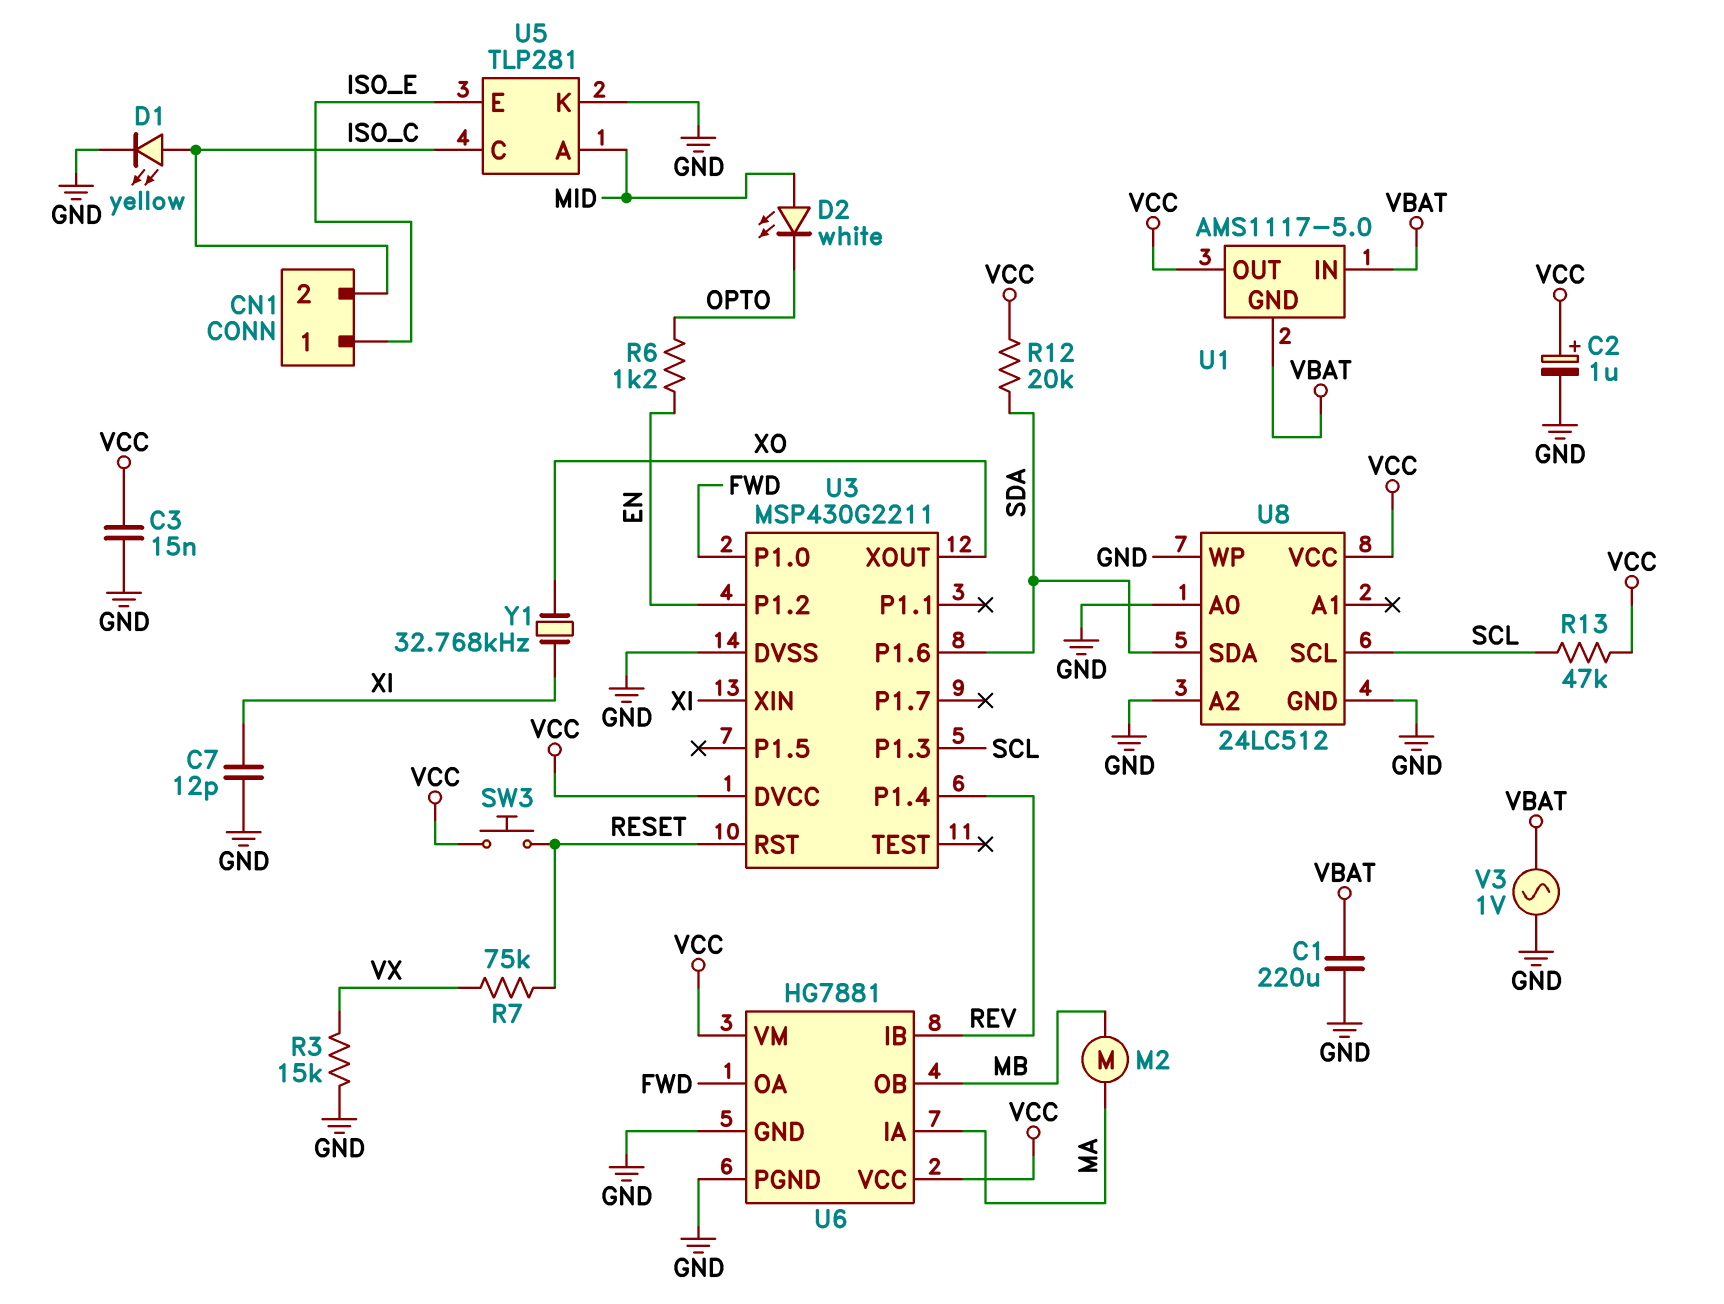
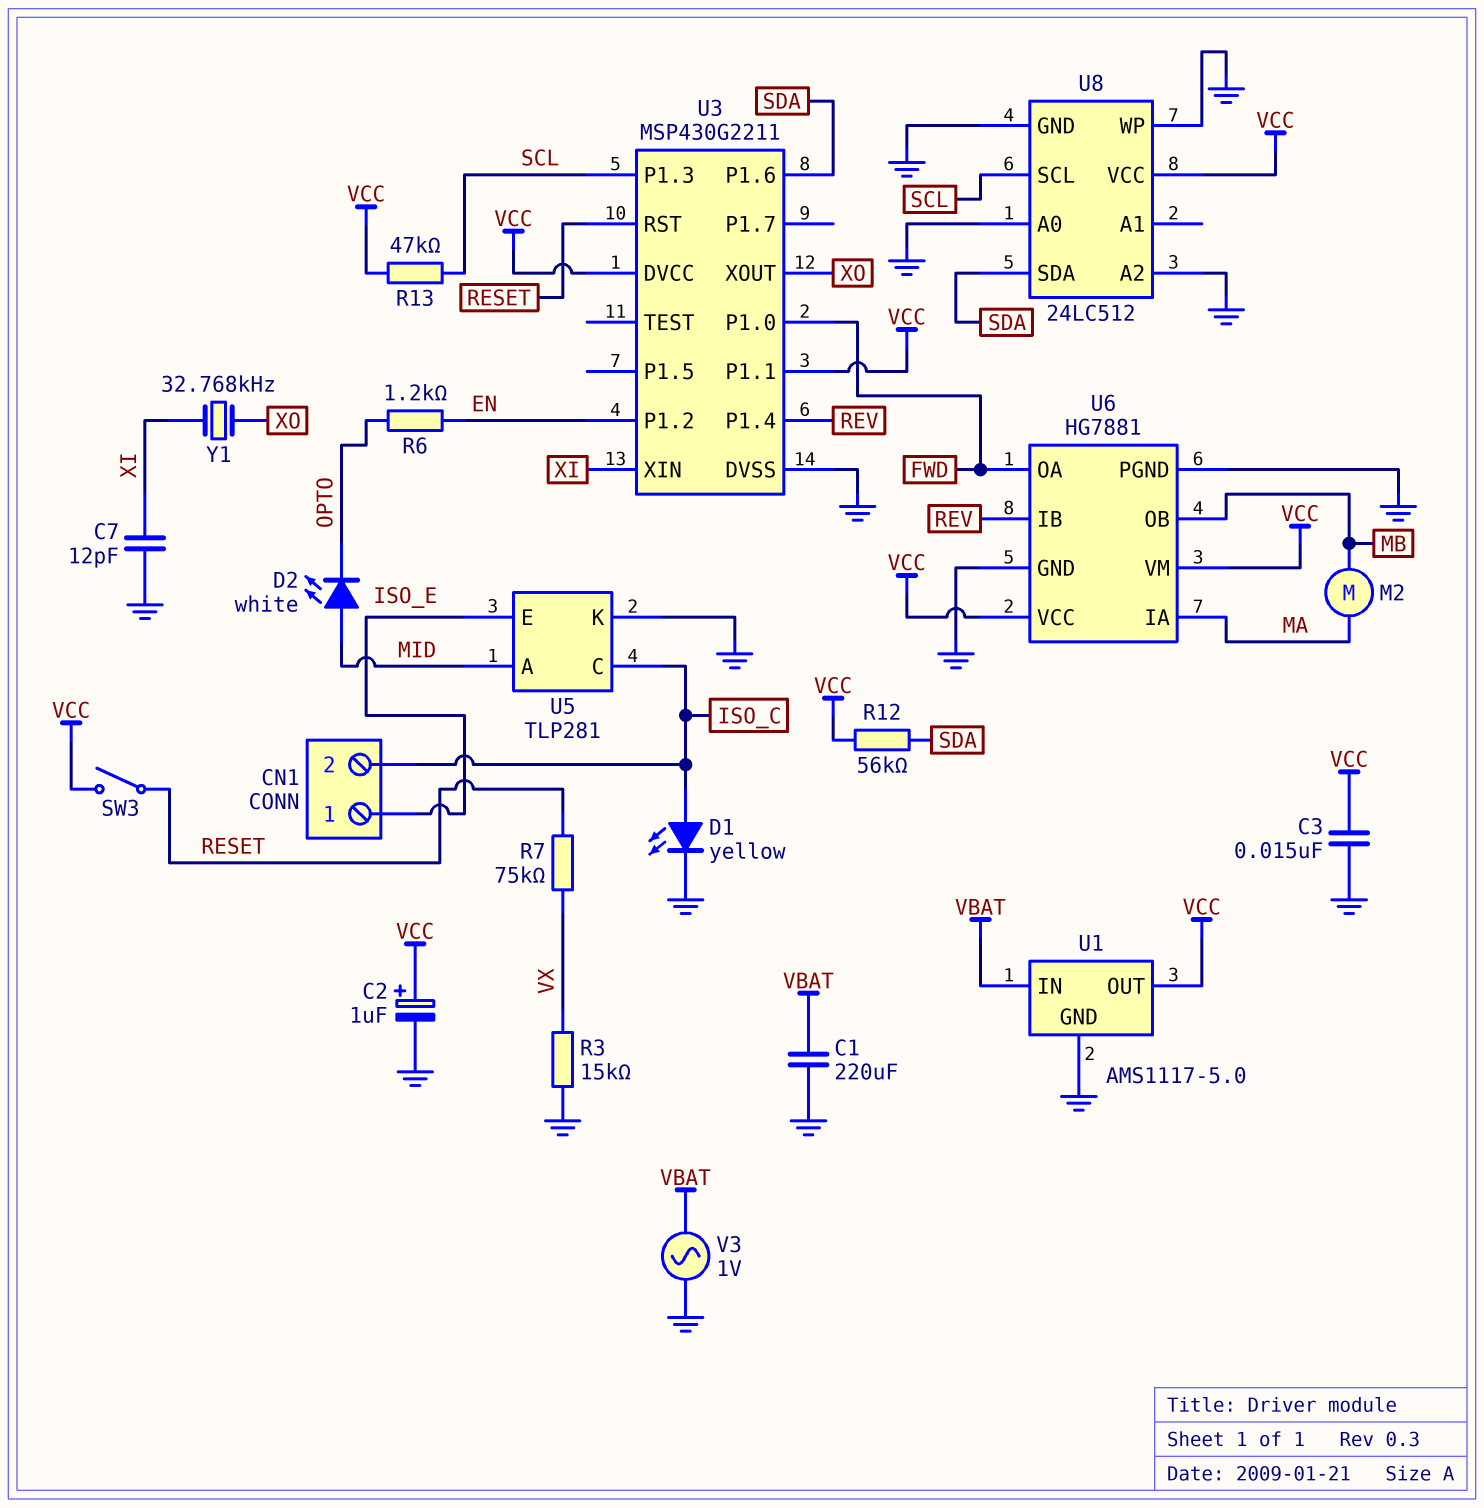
R12: 20k (SDA, VCC) -> 56k (SDA, VCC)
SW3: button (RESET, VCC) -> switch (RESET, VCC)
U1 pin GND: VBAT -> GND
U3 pin P1.1: none -> VCC

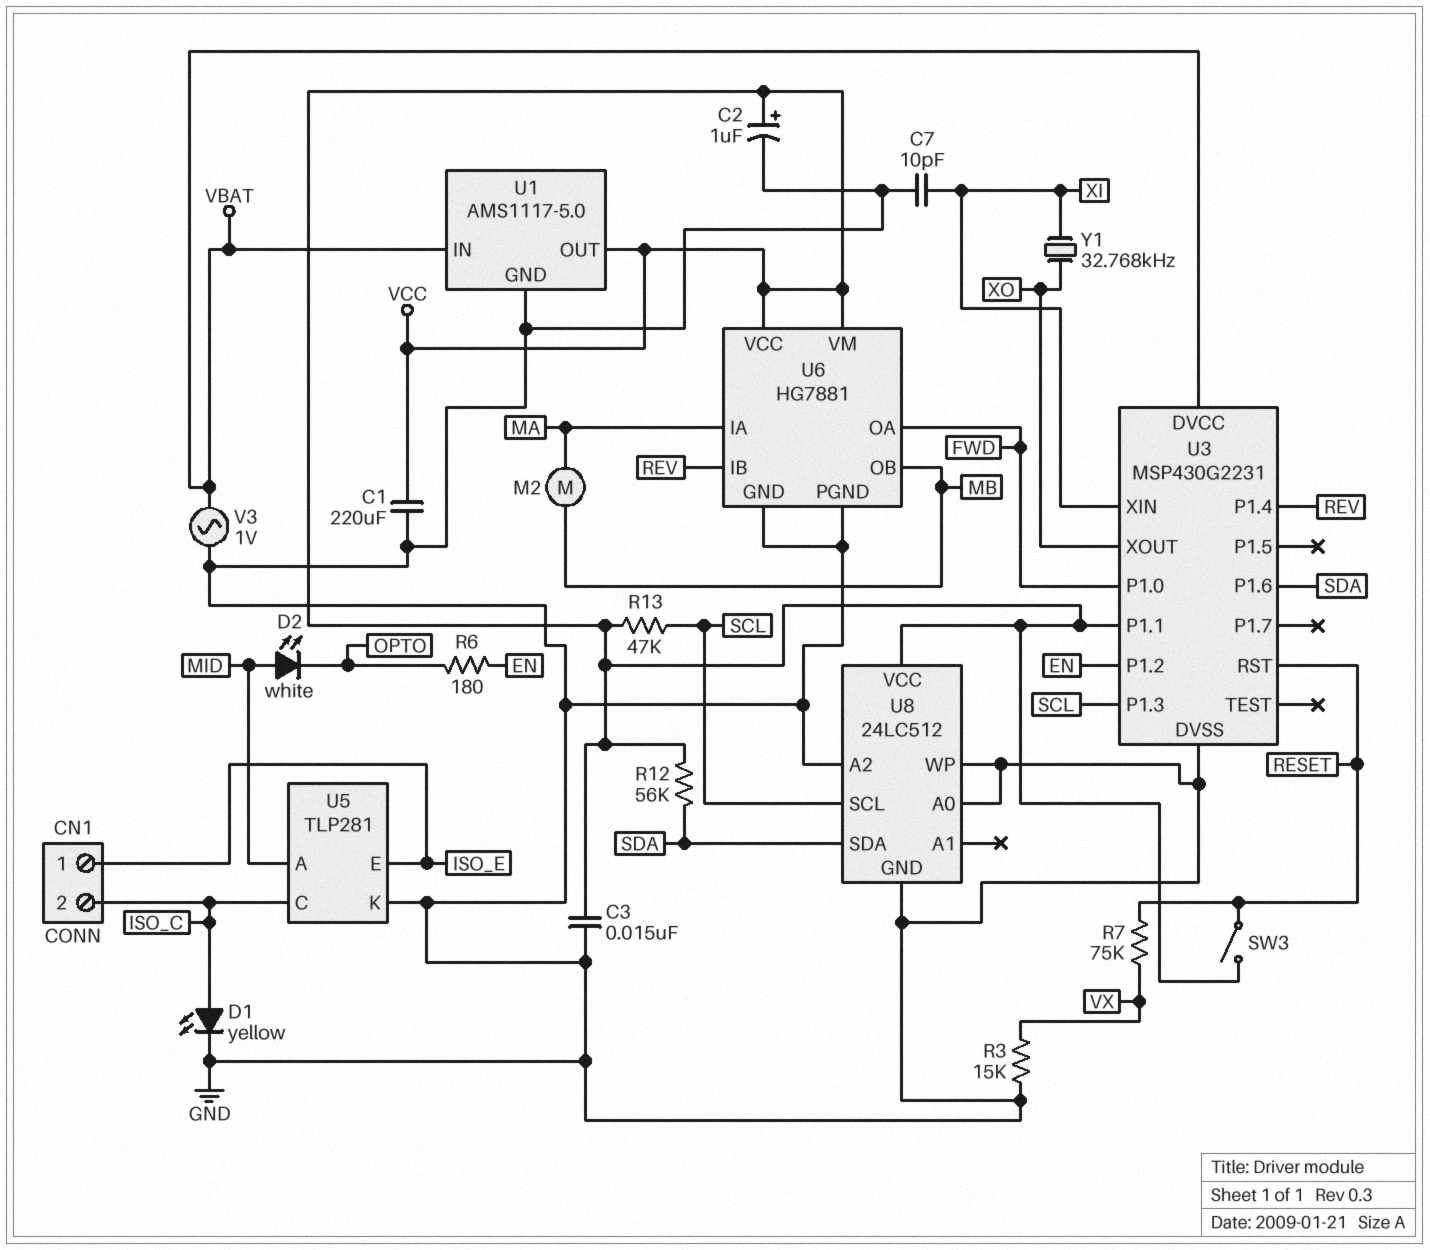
C1: 220uF (GND, VBAT) -> 220uF (GND, VCC)
C7: 12pF (GND, XI) -> 10pF (GND, XI)
R6: 1.2k (EN, OPTO) -> 180 (EN, OPTO)
U3: MSP430G2211 -> MSP430G2231
U3 pin DVCC: VCC -> VBAT

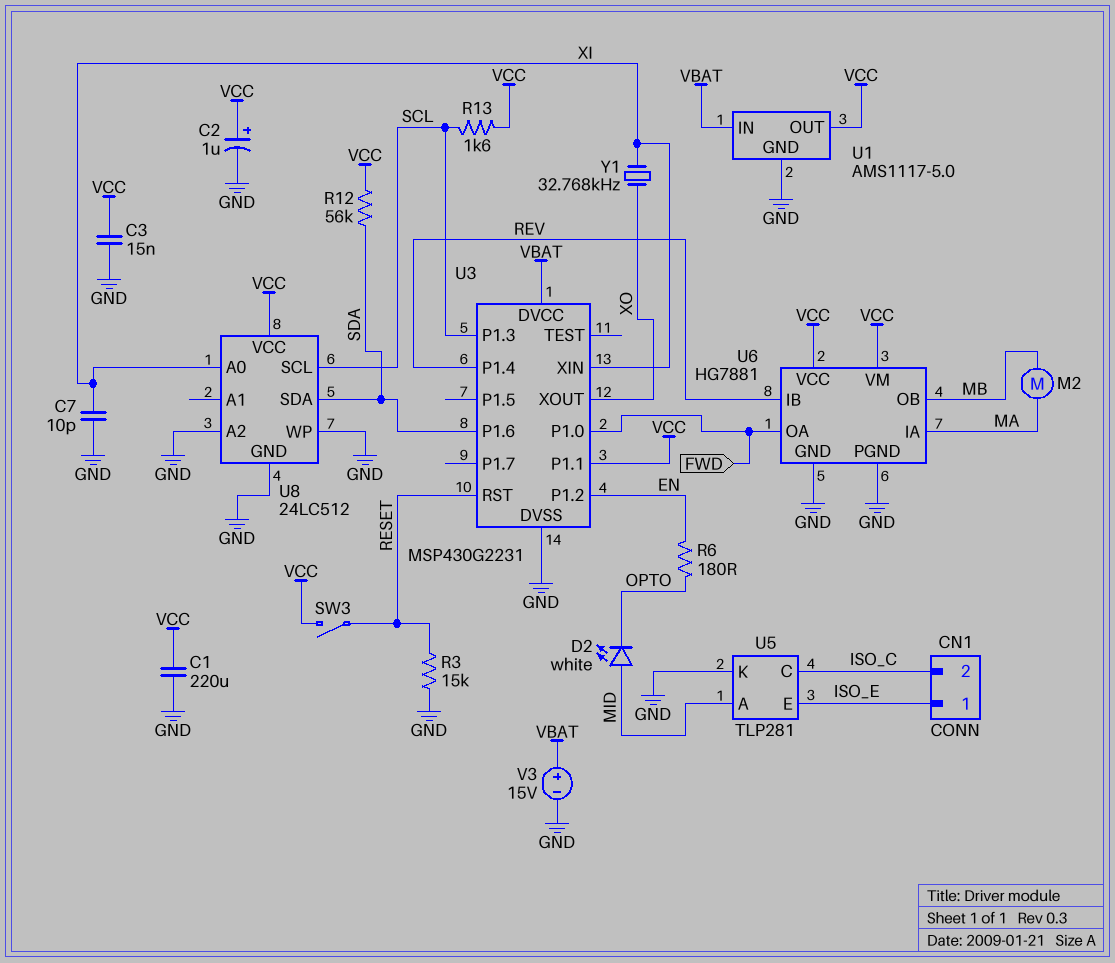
D1: LED yellow (A ISO_C, K GND) -> none
R3: 15k (GND, VX) -> 15k (GND, RESET)
R7: 75k (RESET, VX) -> none
R13: 47k (SCL, VCC) -> 1.6k (SCL, VCC)
U8 pin A0: GND -> XI
V3: AC 1V (GND, VBAT) -> 15V (plus VBAT, minus GND)

